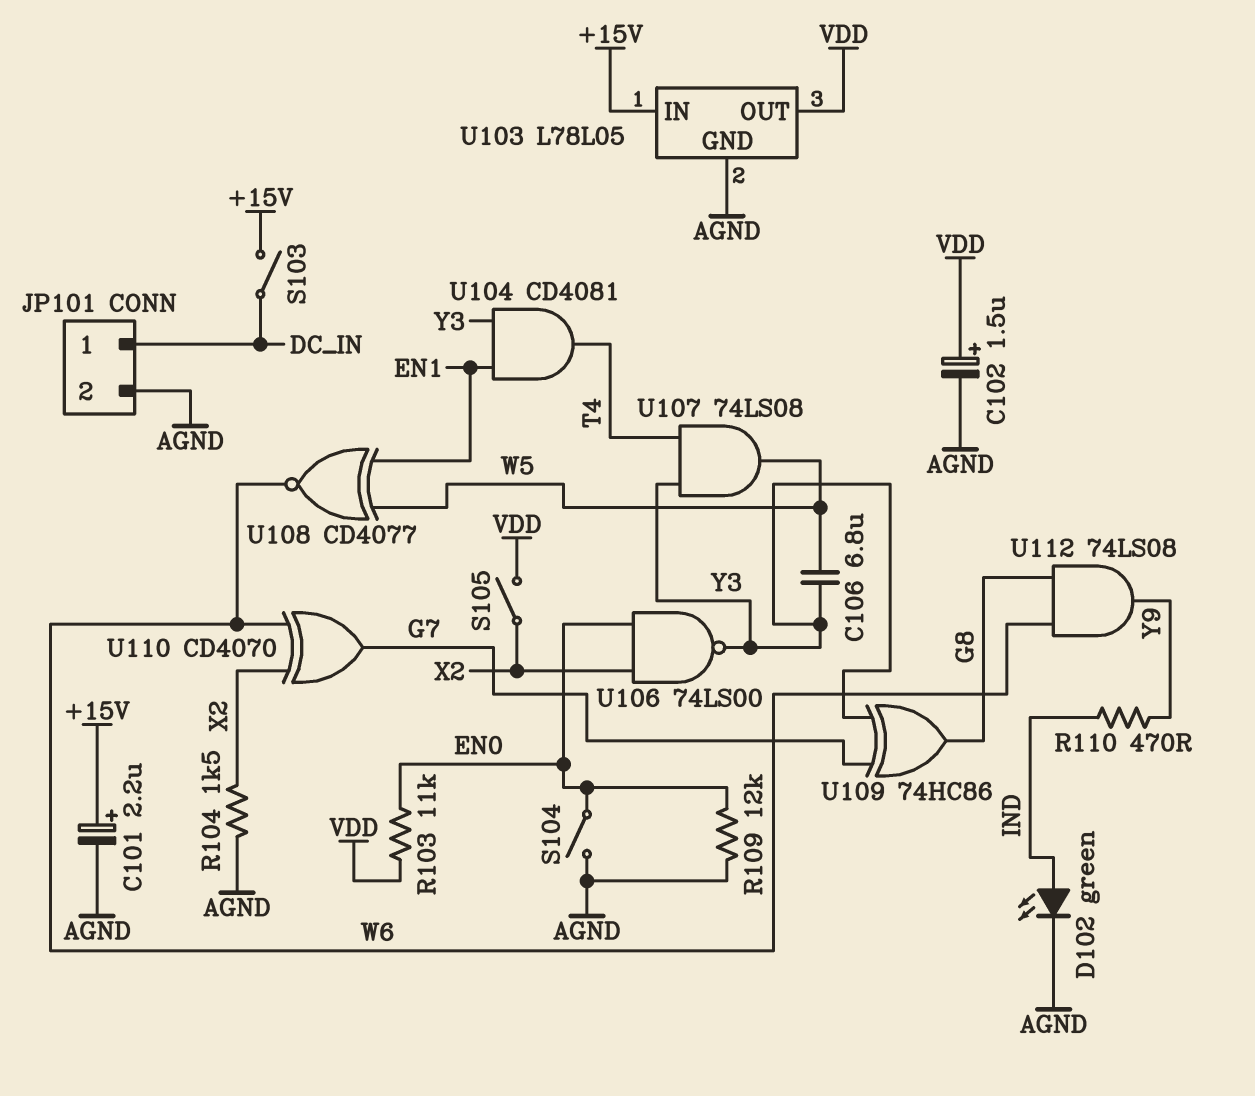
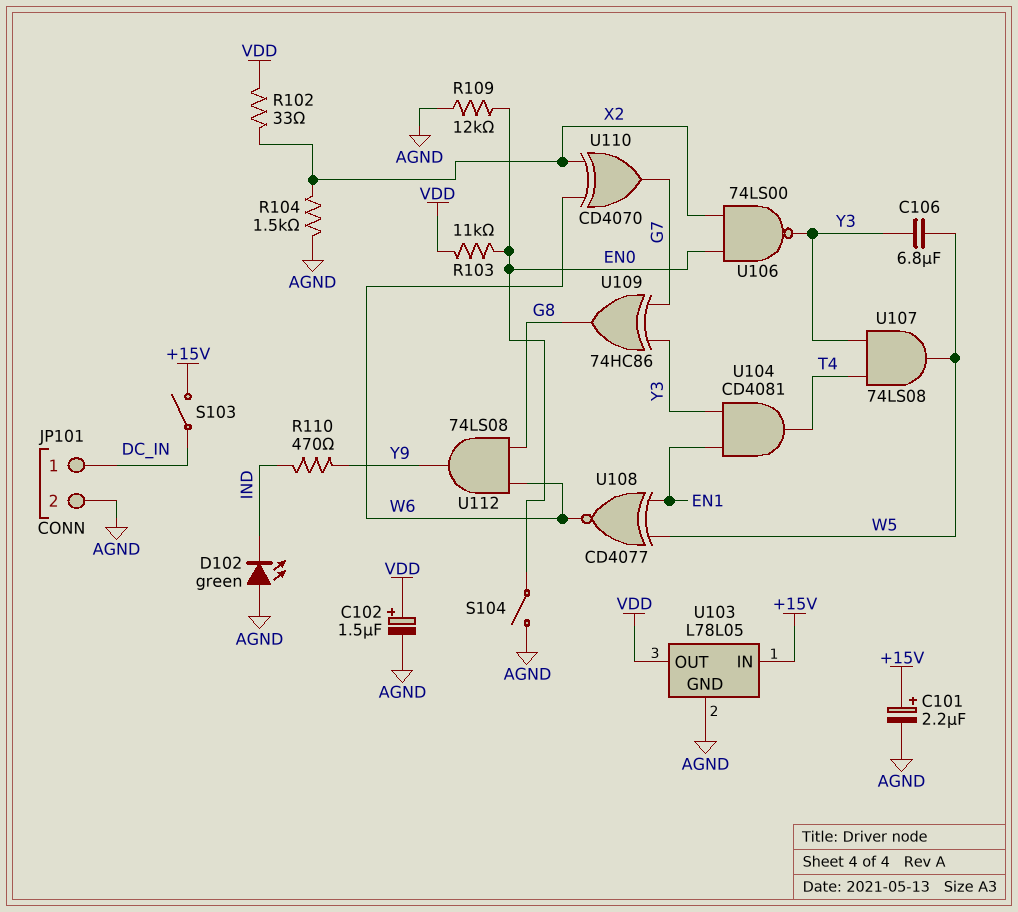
D102: LED green (A IND, K AGND) -> LED green (A AGND, K IND)
R102: none -> 33 (VDD, X2)
S105: switch (VDD, X2) -> none

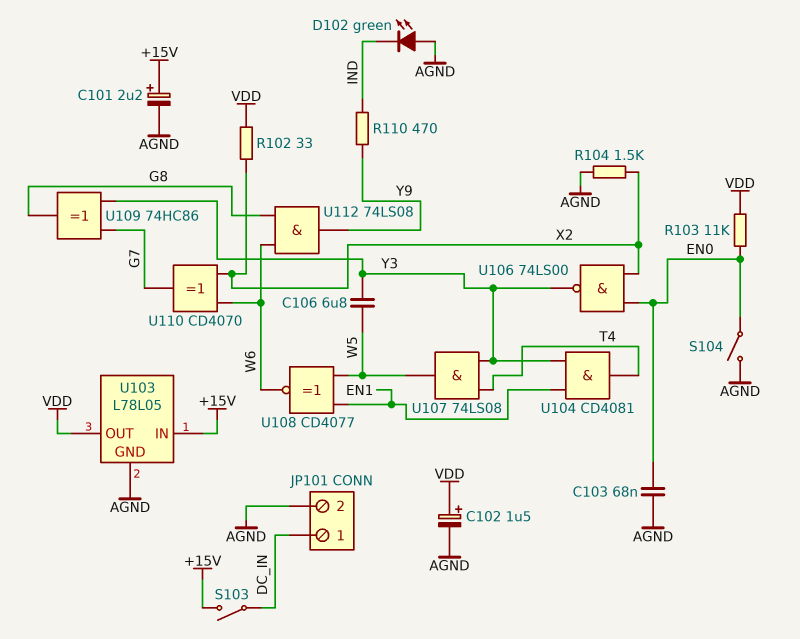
C103: none -> 68nF (AGND, EN0)
R109: 12k (AGND, EN0) -> none

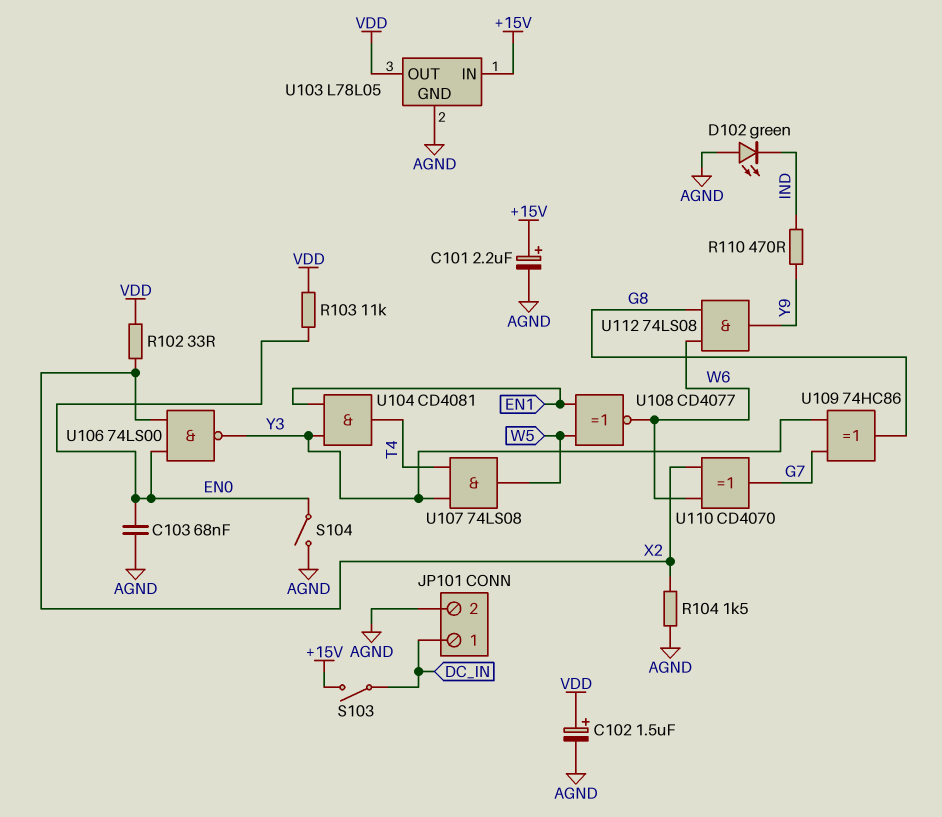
C106: 6.8uF (W5, Y3) -> none

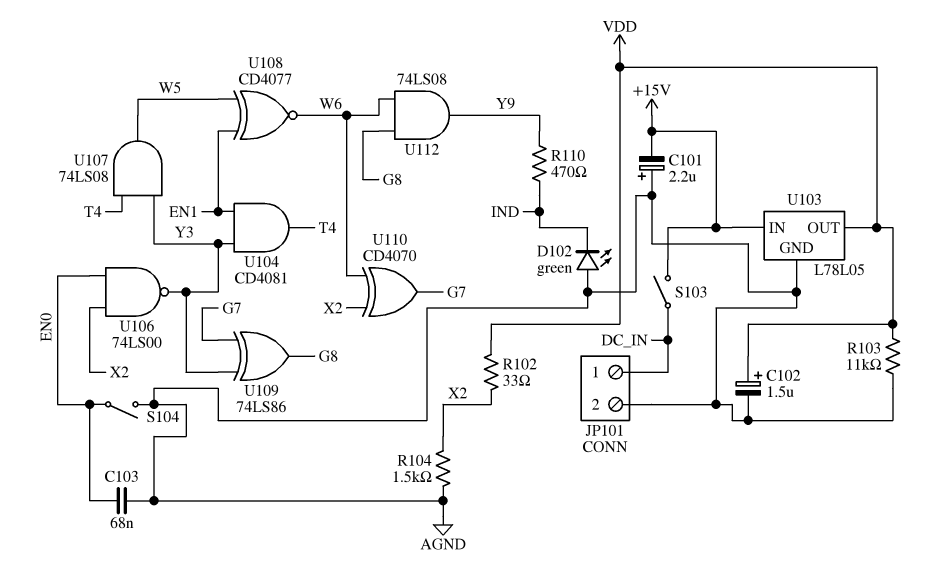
C101: 2.2uF (plus +15V, minus AGND) -> 2.2uF (plus AGND, minus +15V)
R103: 11k (EN0, VDD) -> 11k (AGND, VDD)
U109: XOR 74HC86 (in G7, in Y3, out G8) -> XOR 74LS86 (in G7, in Y3, out G8)

